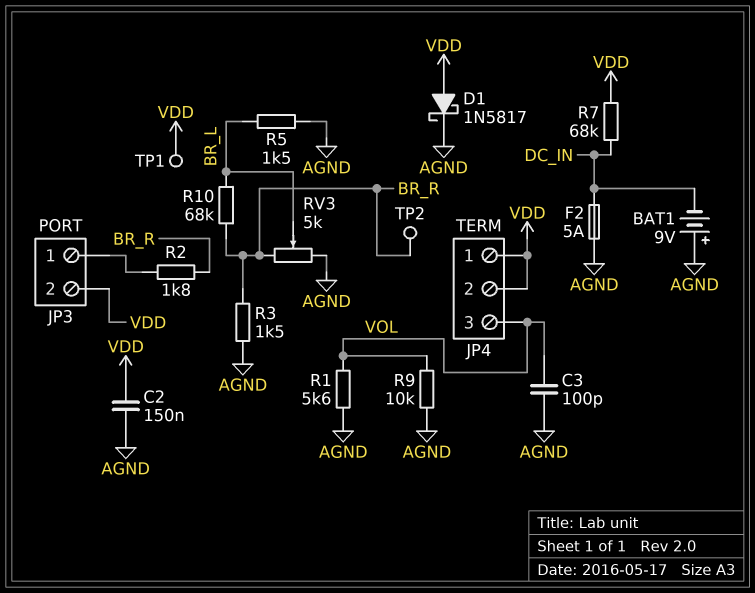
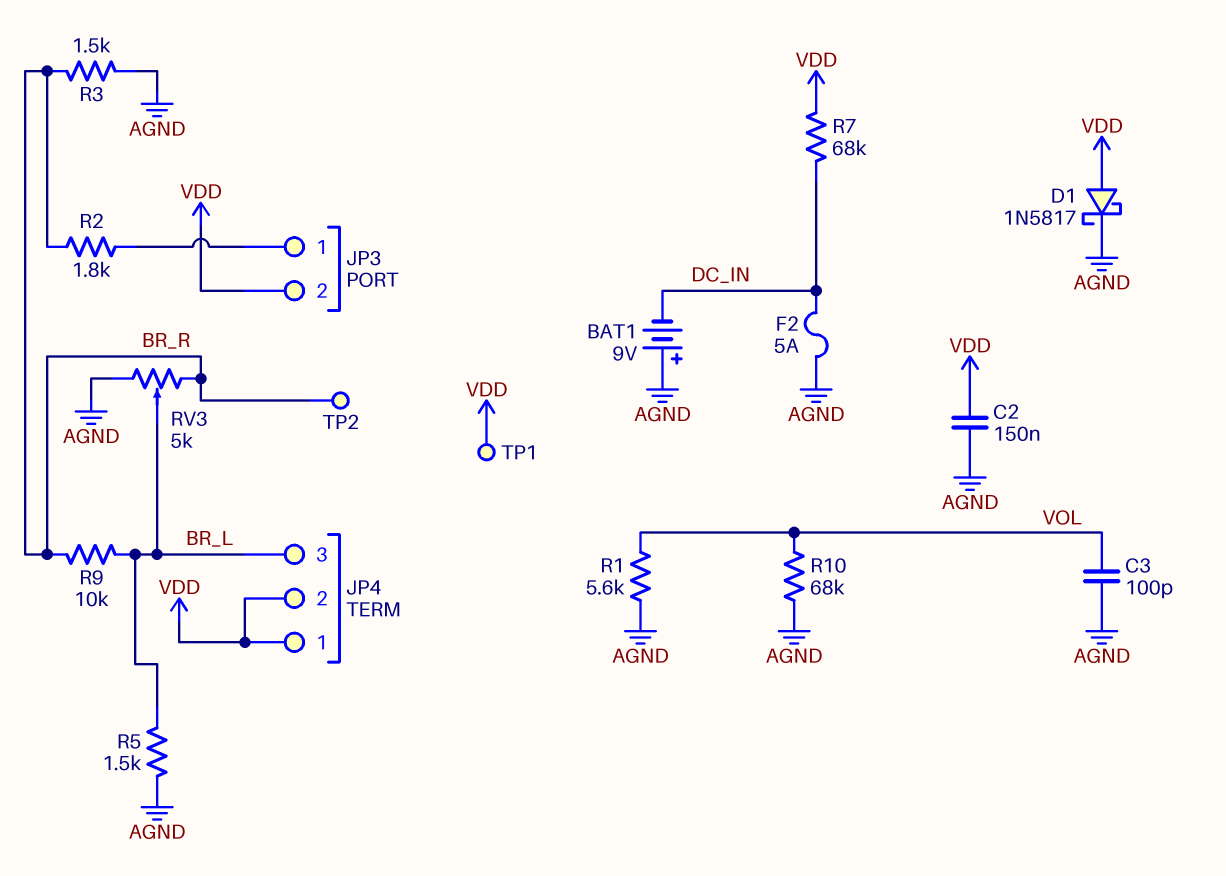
JP4 pin 3: VOL -> BR_L
R9: 10k (AGND, VOL) -> 10k (BR_L, BR_R)
R10: 68k (BR_L, BR_R) -> 68k (AGND, VOL)

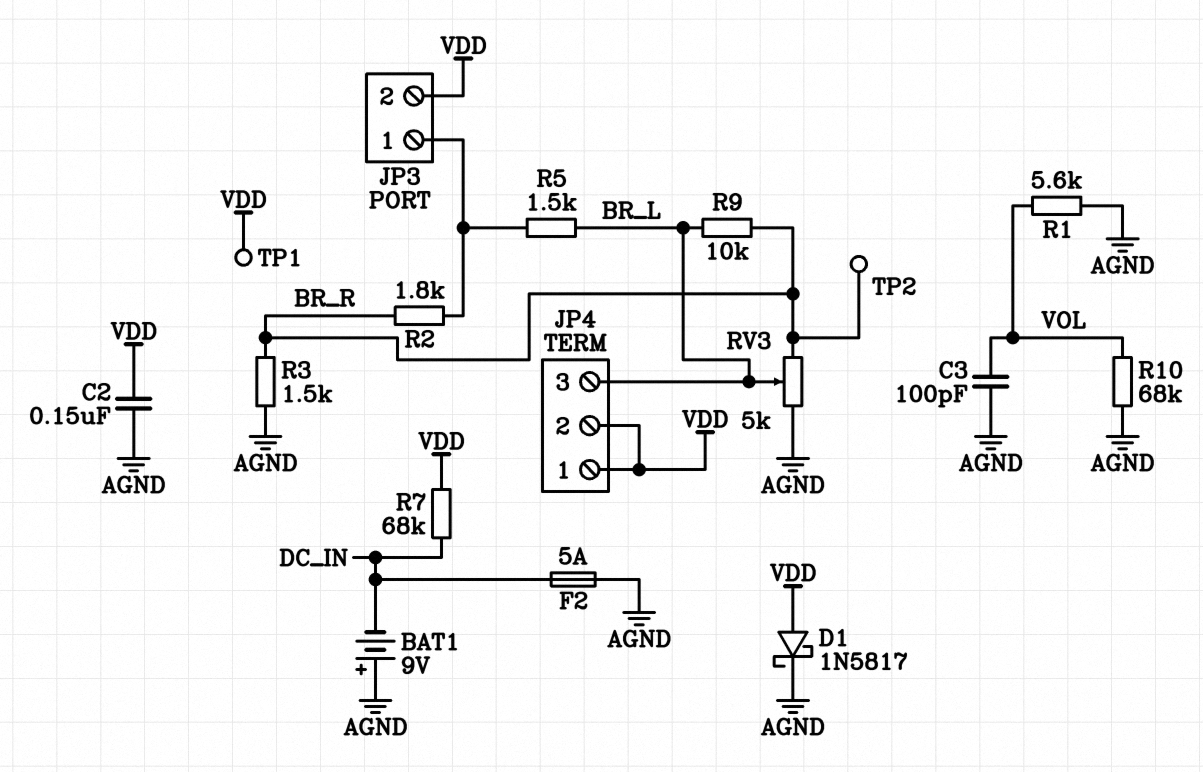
R5: 1.5k (AGND, BR_L) -> 1.5k (BR_L, JP3/1)

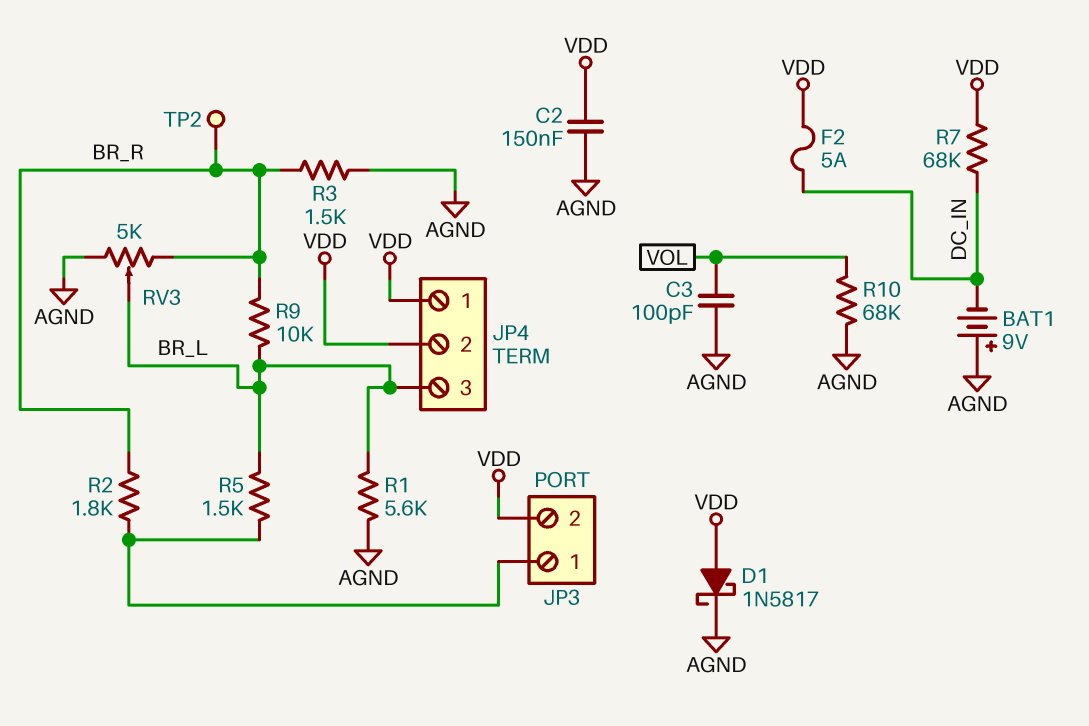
F2: 5A (AGND, DC_IN) -> 5A (DC_IN, VDD)
R1: 5.6k (AGND, VOL) -> 5.6k (AGND, BR_L)
TP1: test point (VDD) -> none

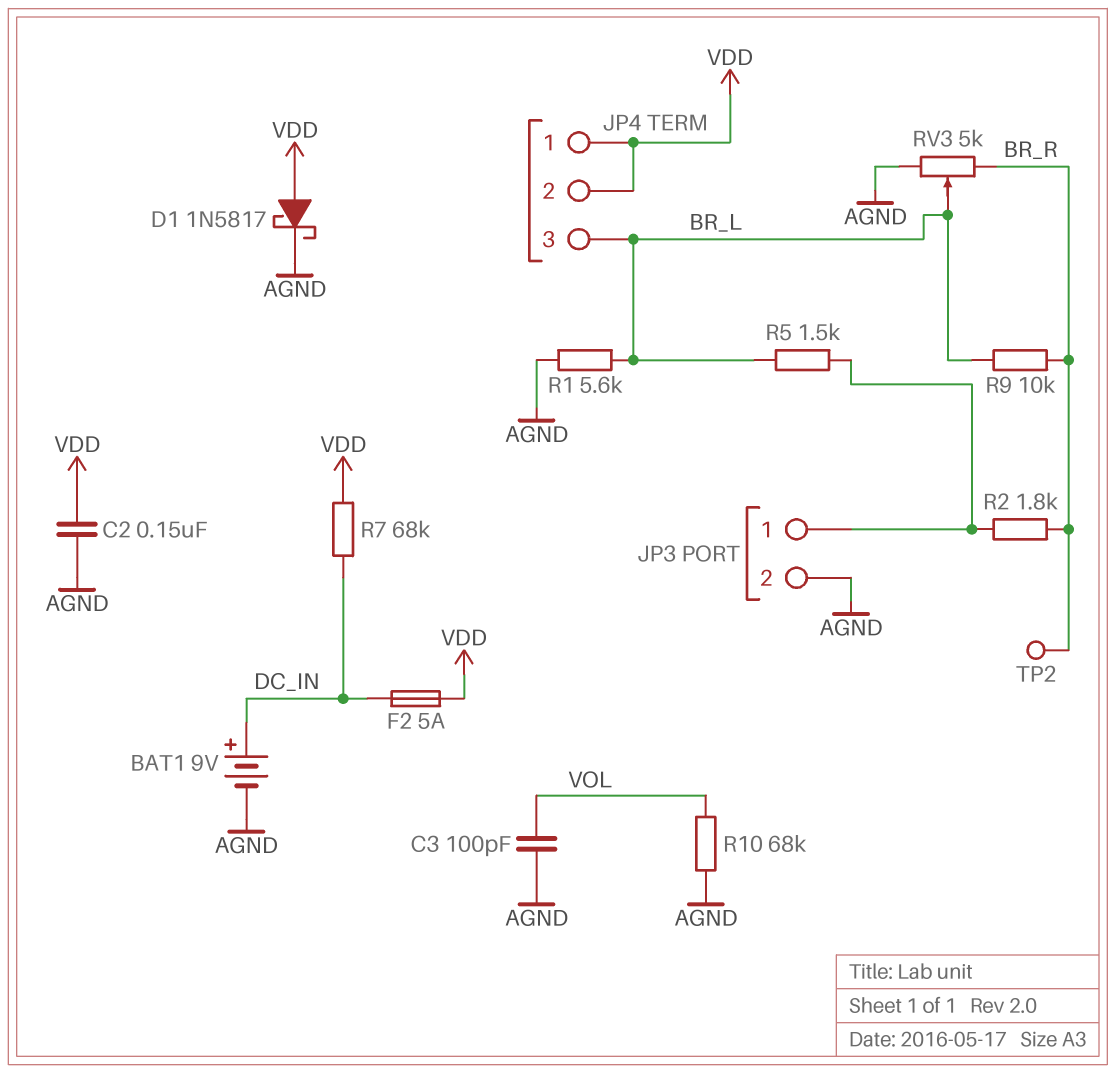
BAT1: 9V (plus AGND, minus DC_IN) -> 9V (plus DC_IN, minus AGND)
JP3 pin 2: VDD -> AGND
R3: 1.5k (AGND, BR_R) -> none

